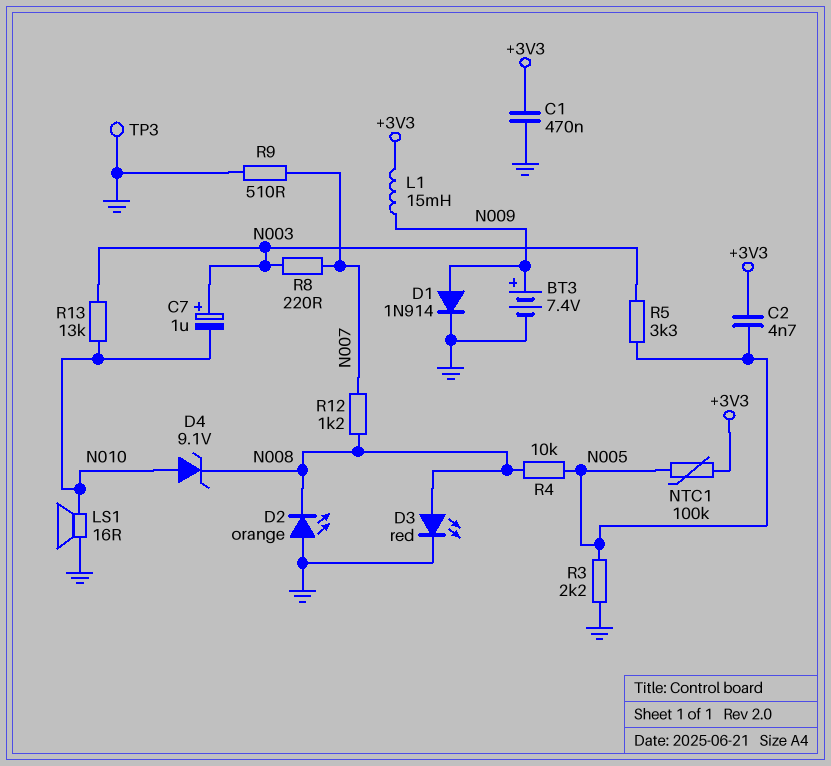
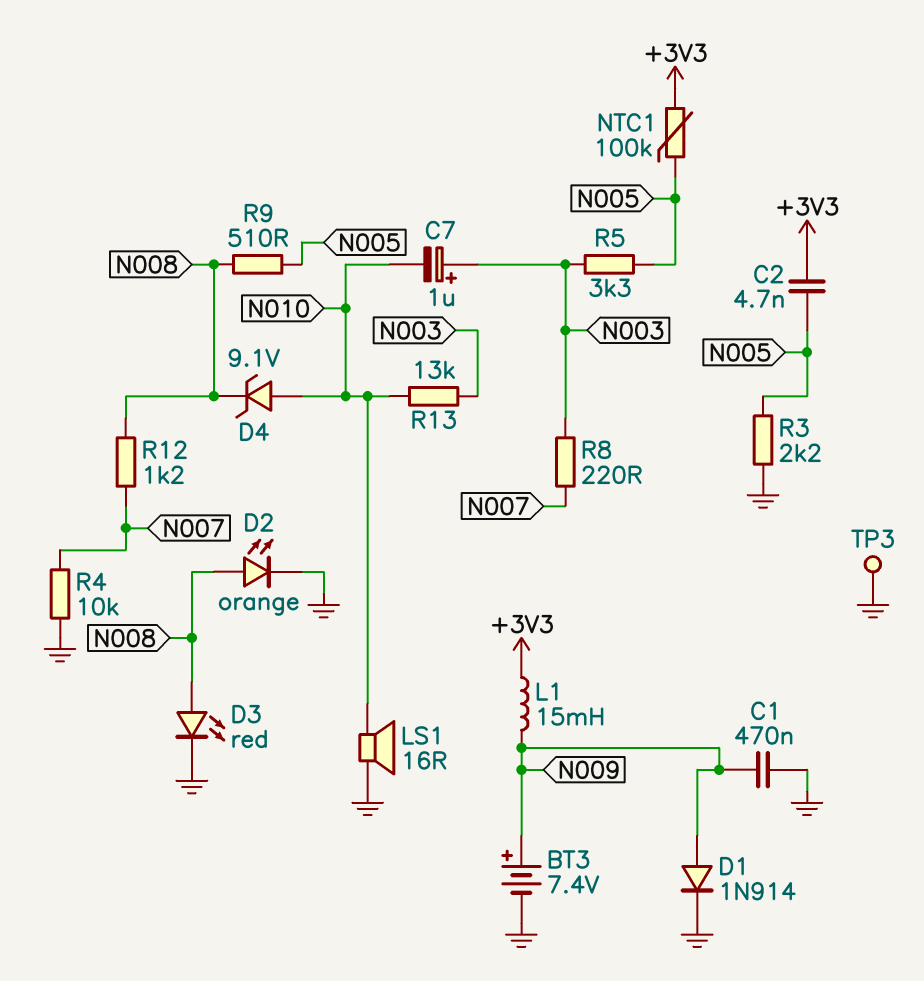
C1: 470nF (+3V3, GND) -> 470nF (GND, N009)
D2: LED orange (A GND, K N008) -> LED orange (A N008, K GND)
R4: 10k (N005, N008) -> 10k (GND, N007)
R9: 510 (GND, N007) -> 510 (N005, N008)

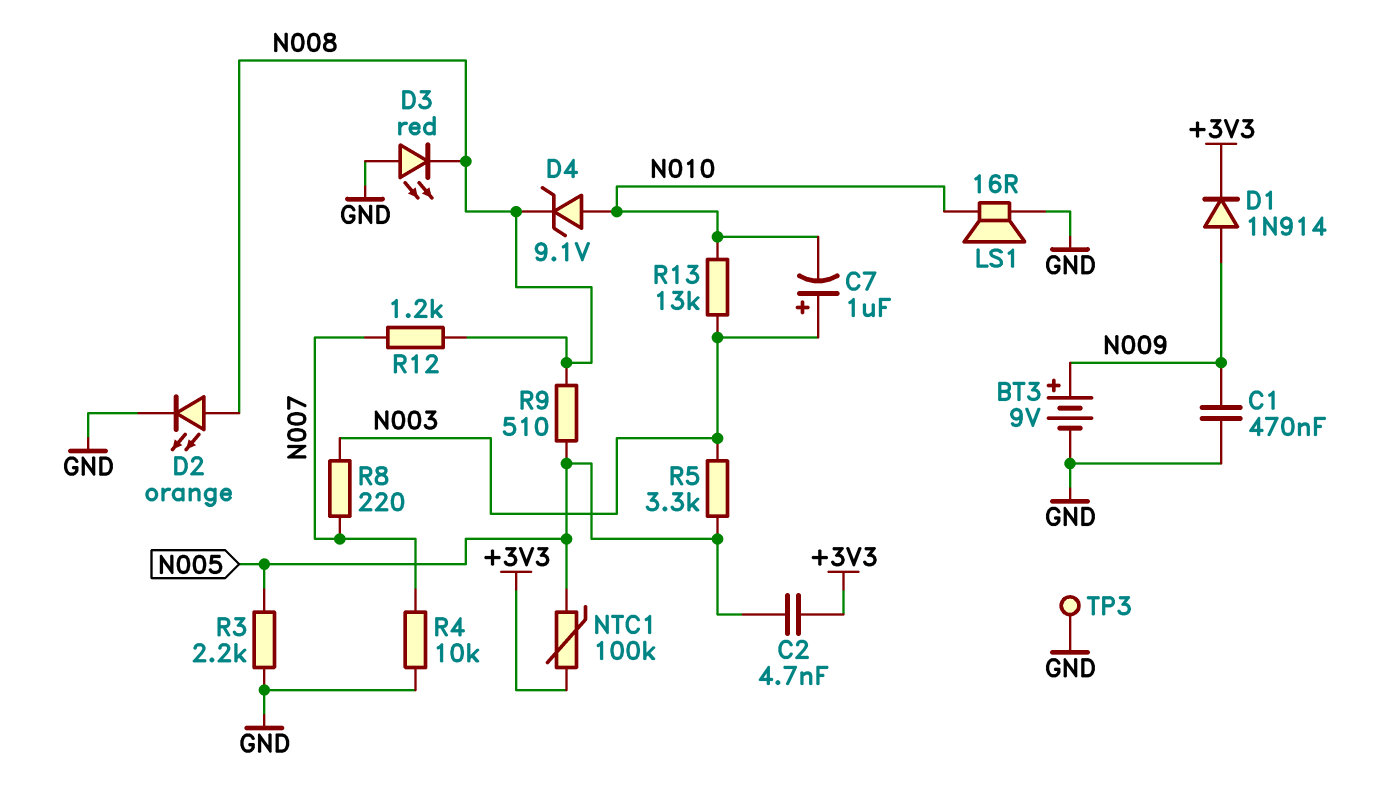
BT3: 7.4V (plus N009, minus GND) -> 9V (plus N009, minus GND)
D1: diode 1N914 (A N009, K GND) -> diode 1N914 (A N009, K +3V3)
D3: LED red (A N008, K GND) -> LED red (A GND, K N008)
L1: 15mH (+3V3, N009) -> none

